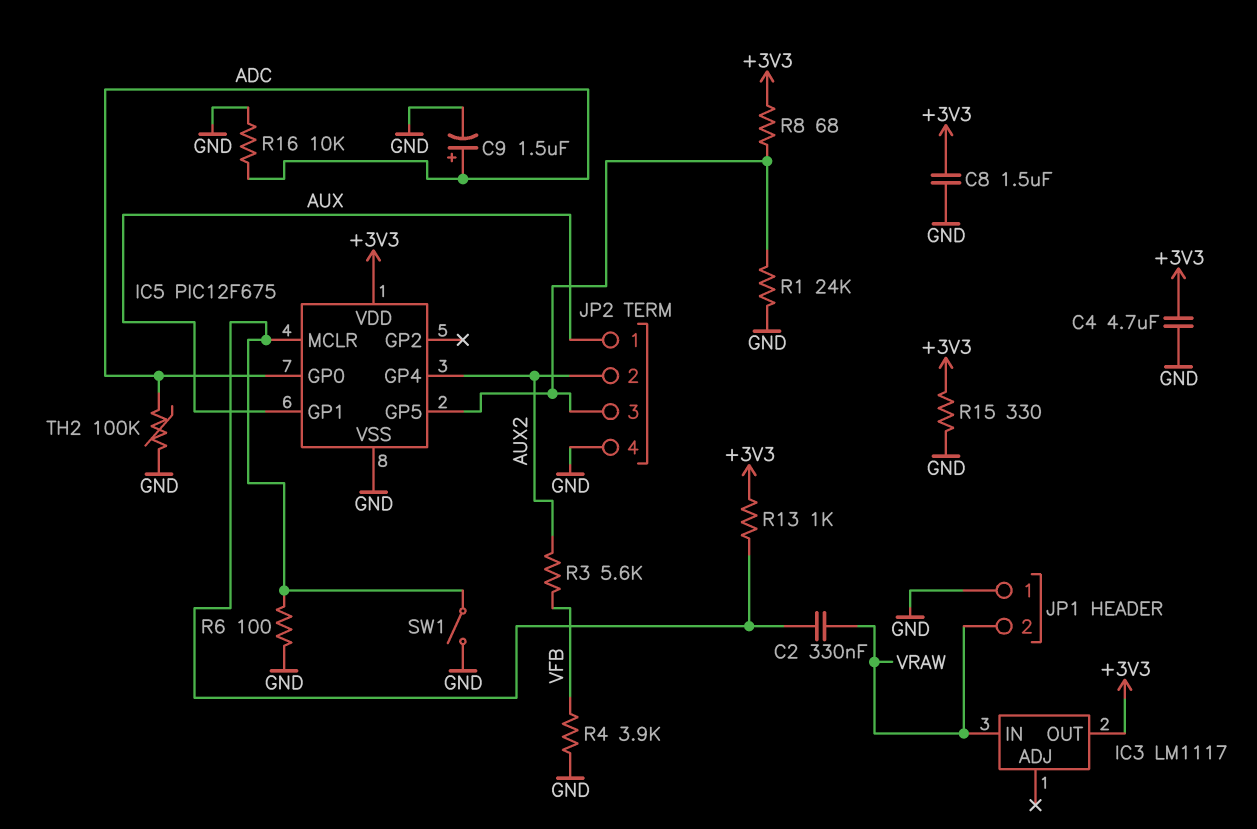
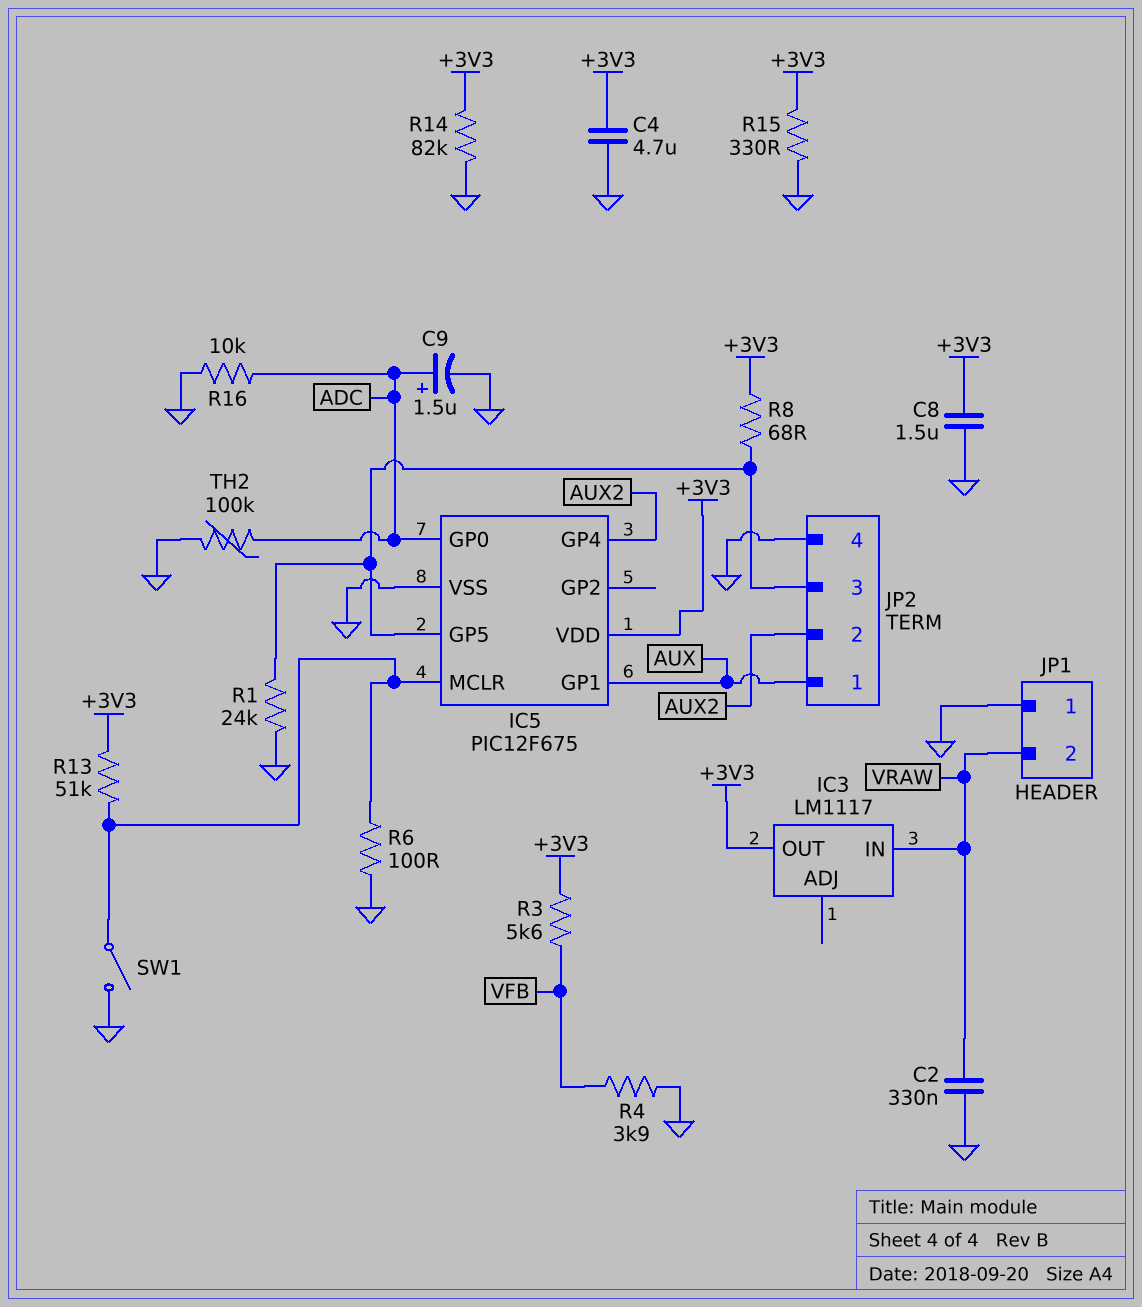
C2: 330nF (IC5/MCLR, VRAW) -> 330nF (GND, VRAW)
R3: 5.6k (AUX2, VFB) -> 5.6k (+3V3, VFB)
R13: 1k (+3V3, IC5/MCLR) -> 51k (+3V3, IC5/MCLR)
R14: none -> 82k (+3V3, GND)

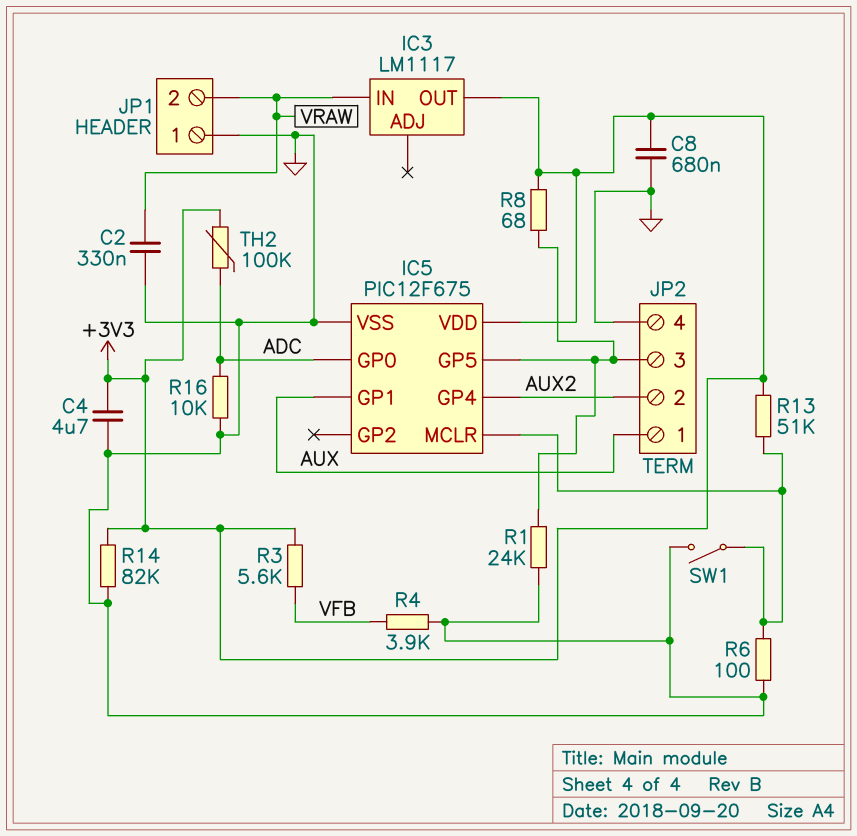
C8: 1.5uF (+3V3, GND) -> 680nF (+3V3, GND)
C9: 1.5uF (plus ADC, minus GND) -> none
R15: 330 (+3V3, GND) -> none
TH2: 100k (ADC, GND) -> 100k (+3V3, ADC)

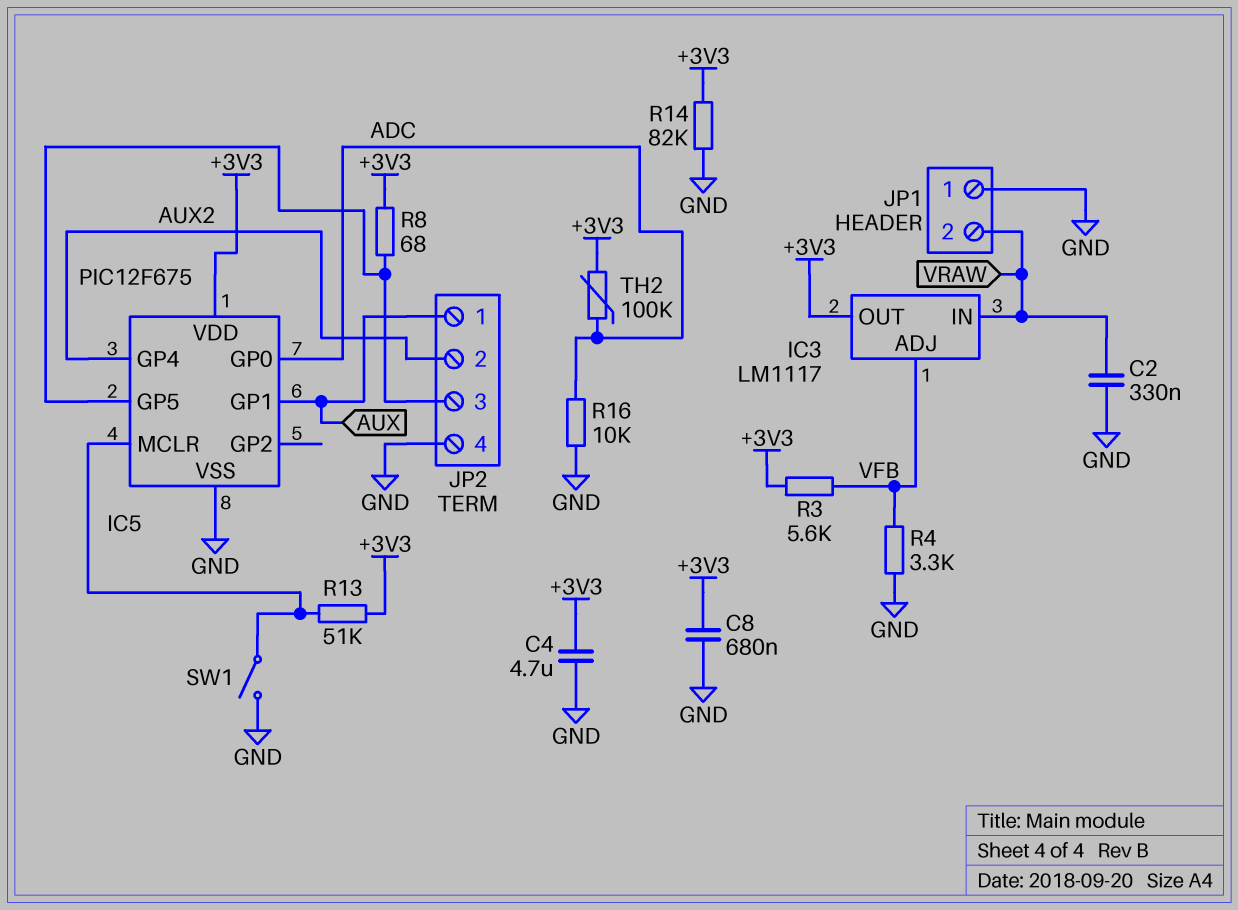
IC3 pin ADJ: none -> VFB
R1: 24k (GND, IC5/GP5) -> none
R4: 3.9k (GND, VFB) -> 3.3k (GND, VFB)
R6: 100 (GND, IC5/MCLR) -> none

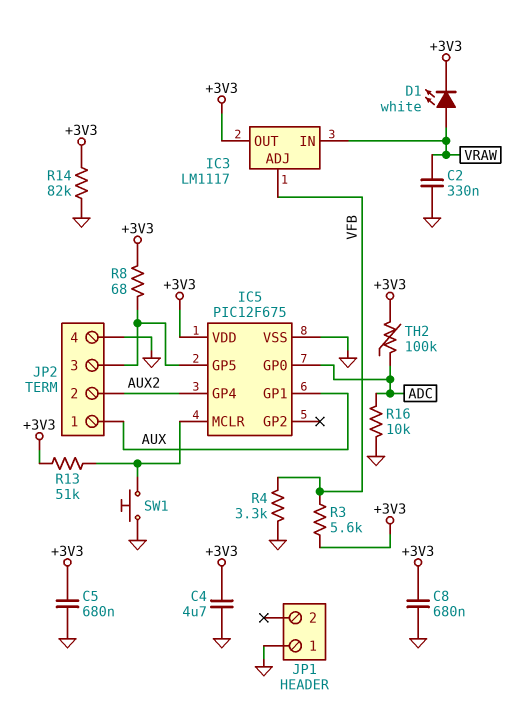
C5: none -> 680nF (+3V3, GND)
D1: none -> LED white (A VRAW, K +3V3)
JP1 pin 2: VRAW -> none
SW1: switch (GND, IC5/MCLR) -> button (GND, IC5/MCLR)

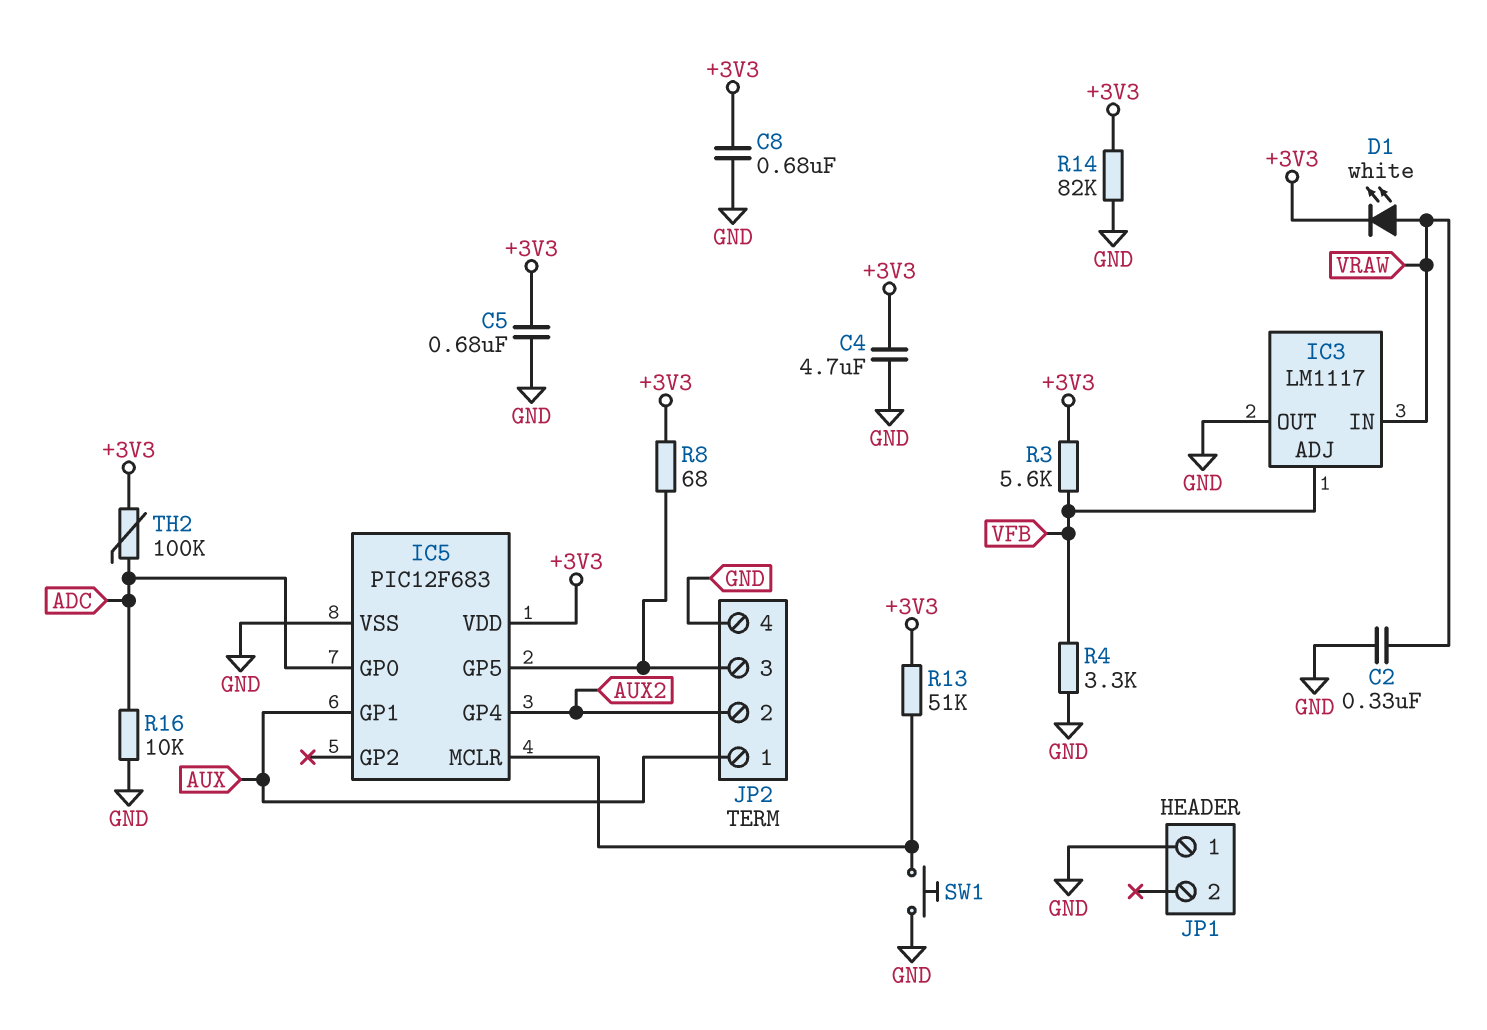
IC3 pin OUT: +3V3 -> GND
IC5: PIC12F675 -> PIC12F683

